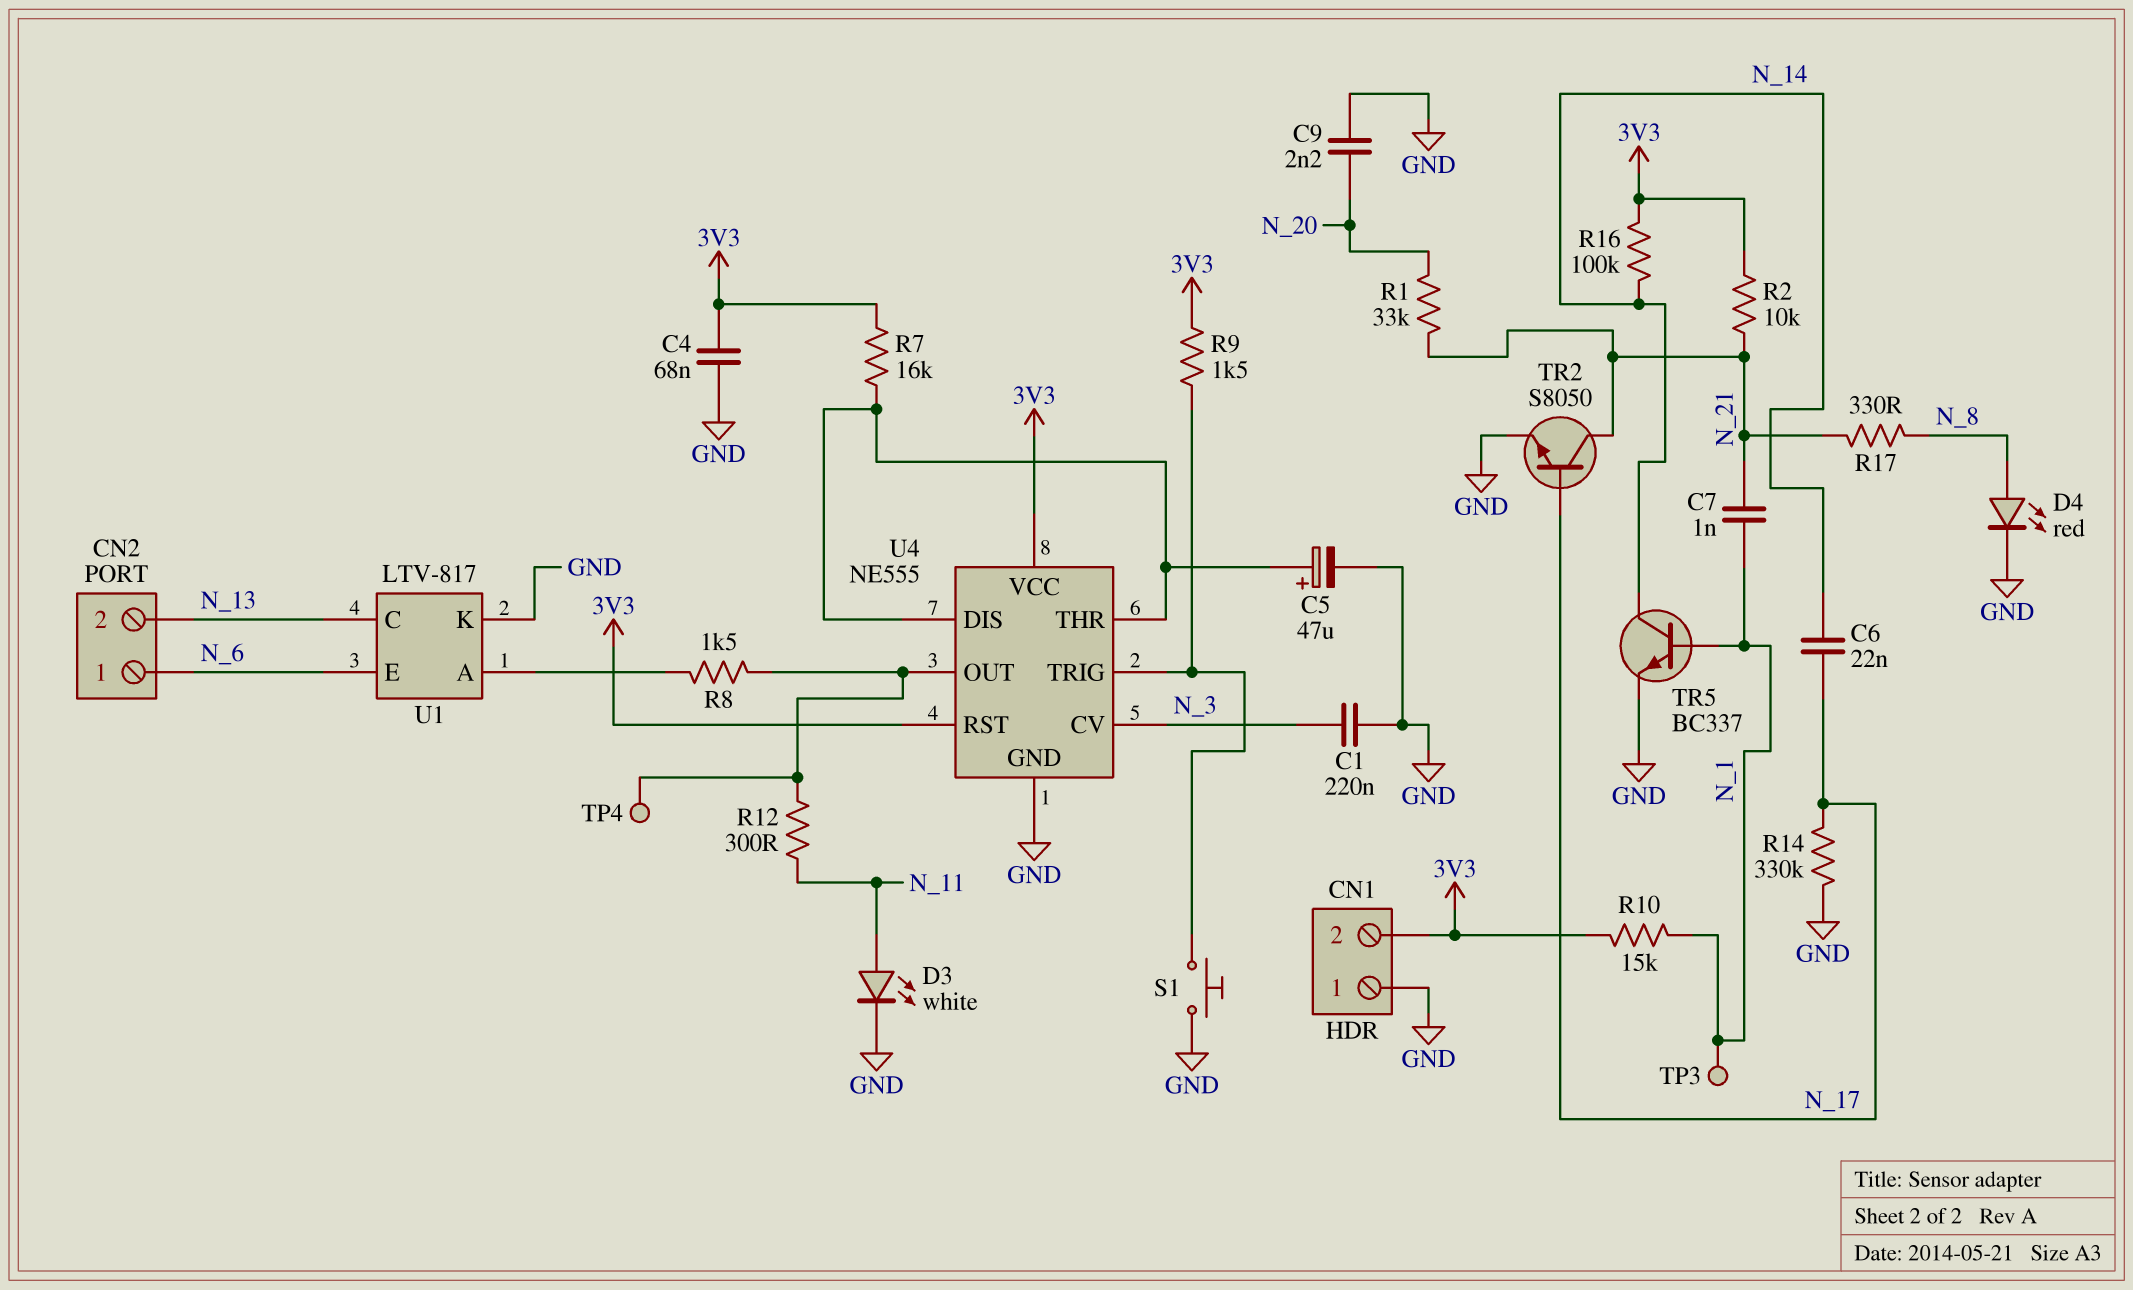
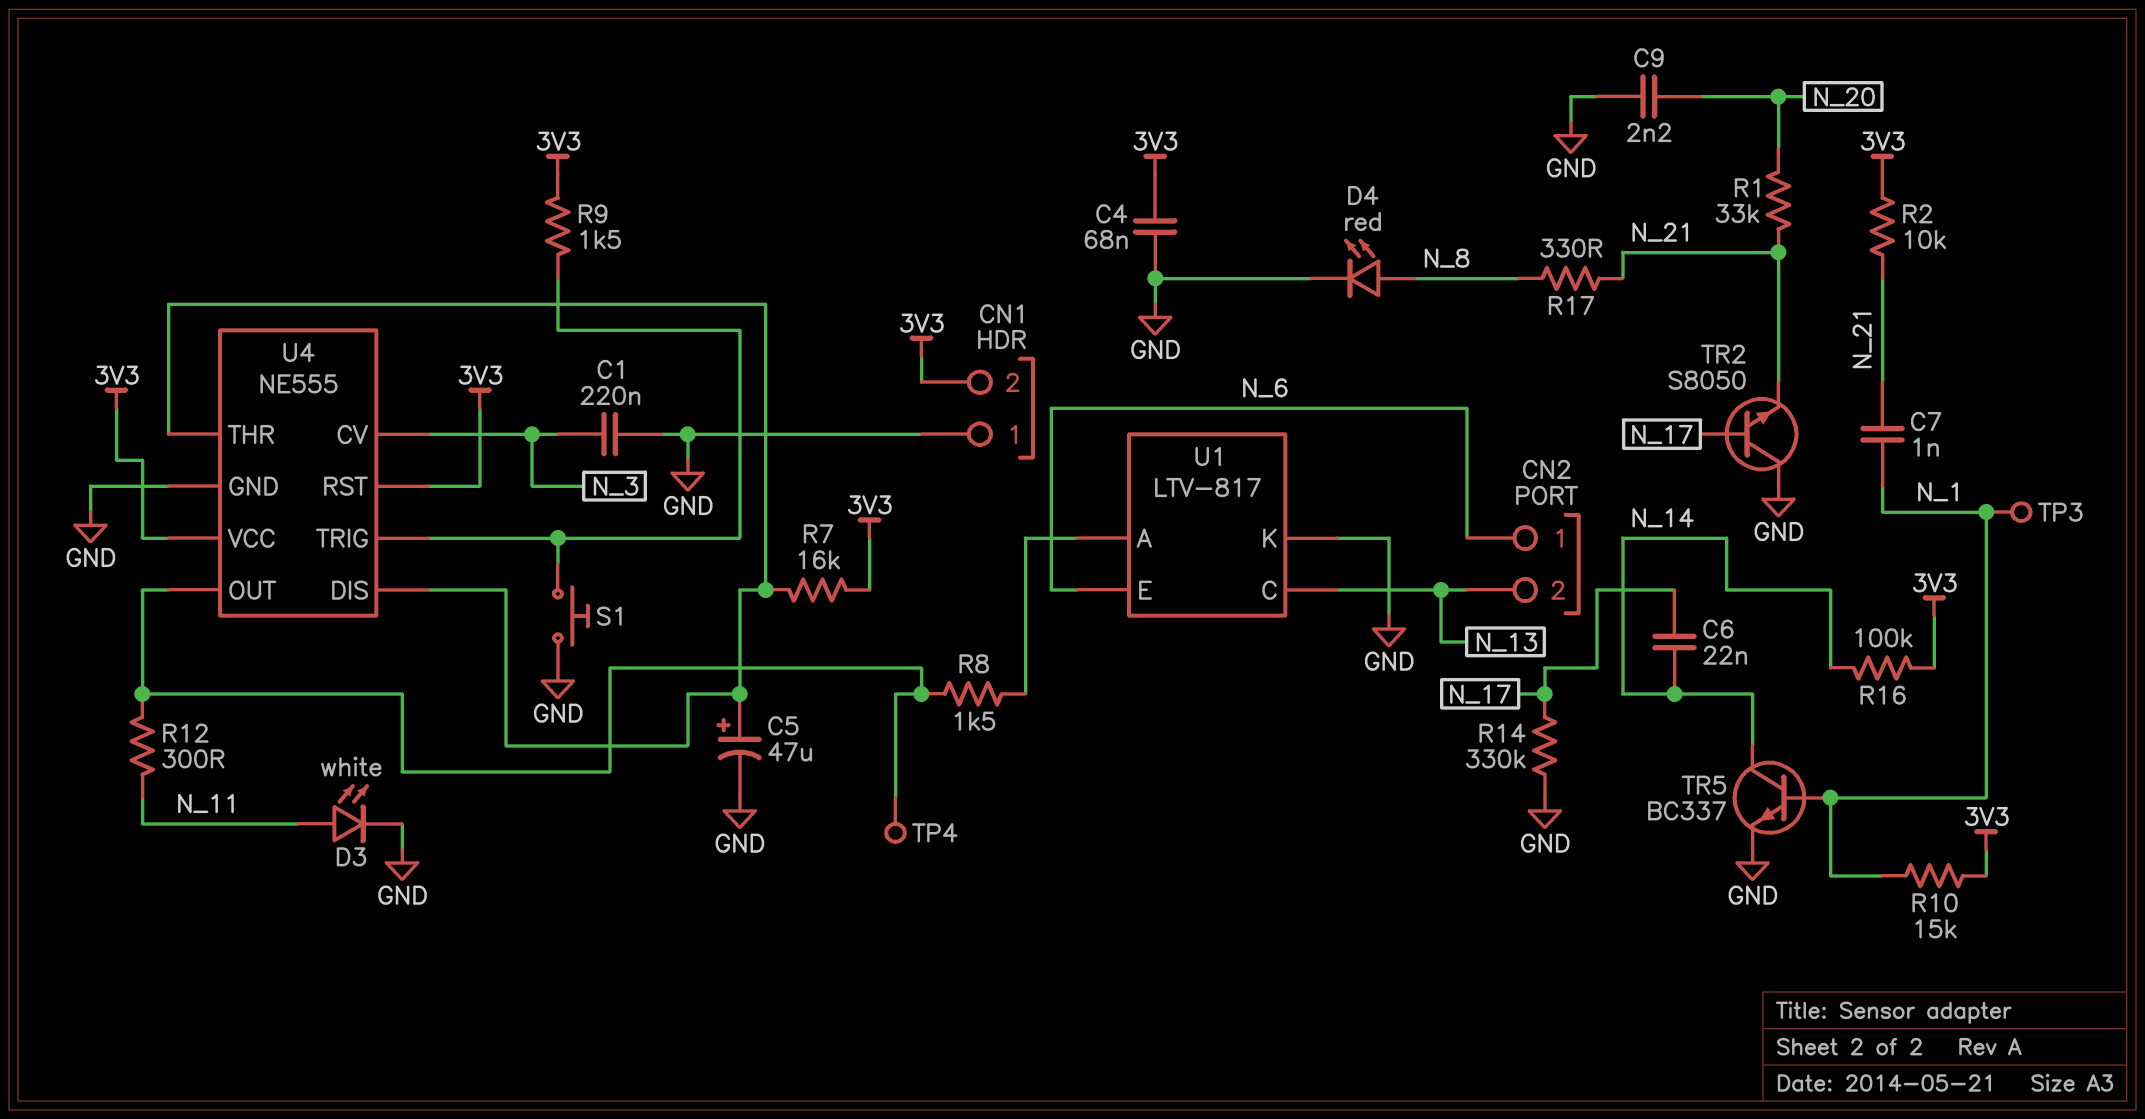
TR2: NPN S8050 (B N_17, C N_21, E GND) -> NPN S8050 (B N_17, C GND, E N_21)

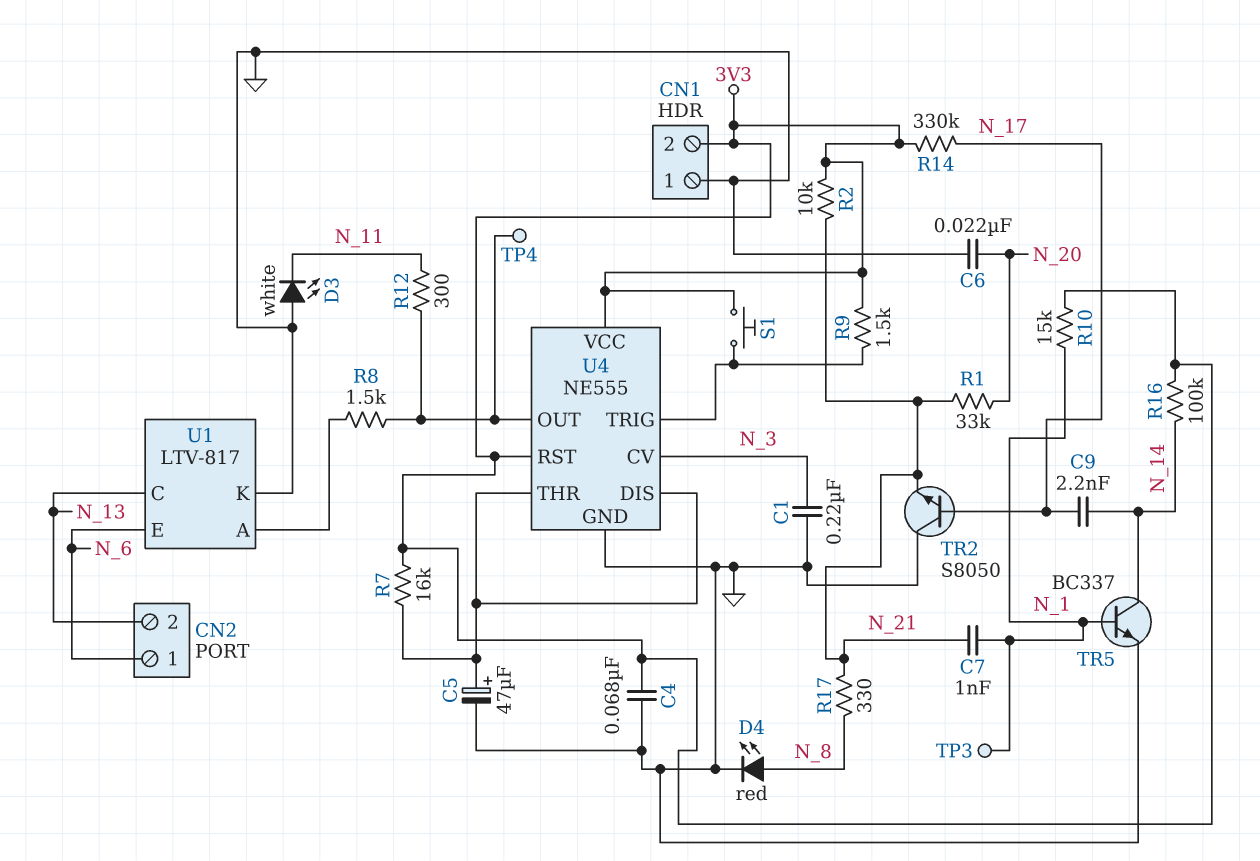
C6: 22nF (N_14, N_17) -> 22nF (GND, N_20)
C9: 2.2nF (GND, N_20) -> 2.2nF (N_14, N_17)
D3: LED white (A N_11, K GND) -> LED white (A GND, K N_11)
R14: 330k (GND, N_17) -> 330k (3V3, N_17)
S1: button (GND, U4/TRIG) -> button (3V3, U4/TRIG)

